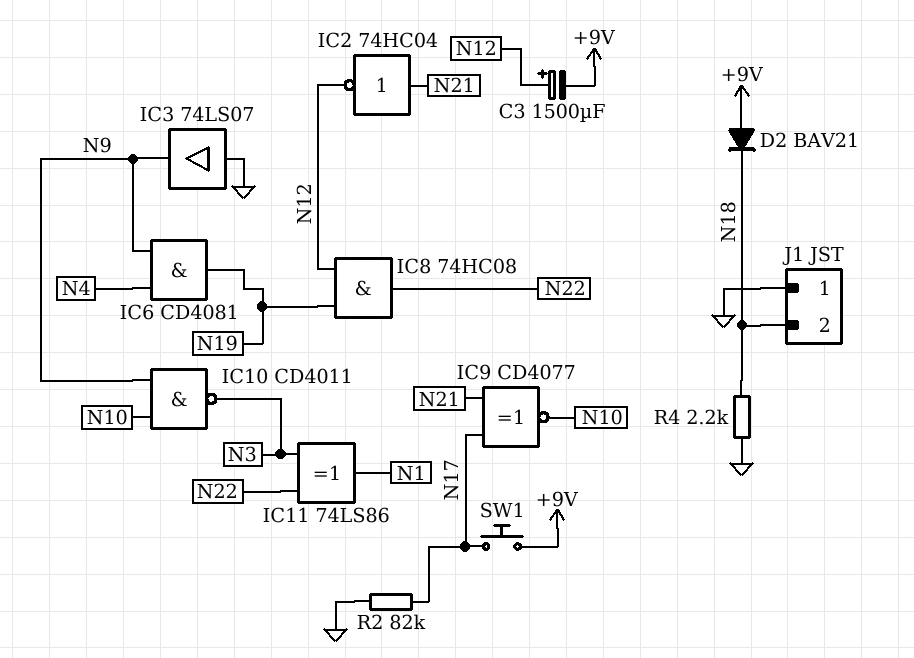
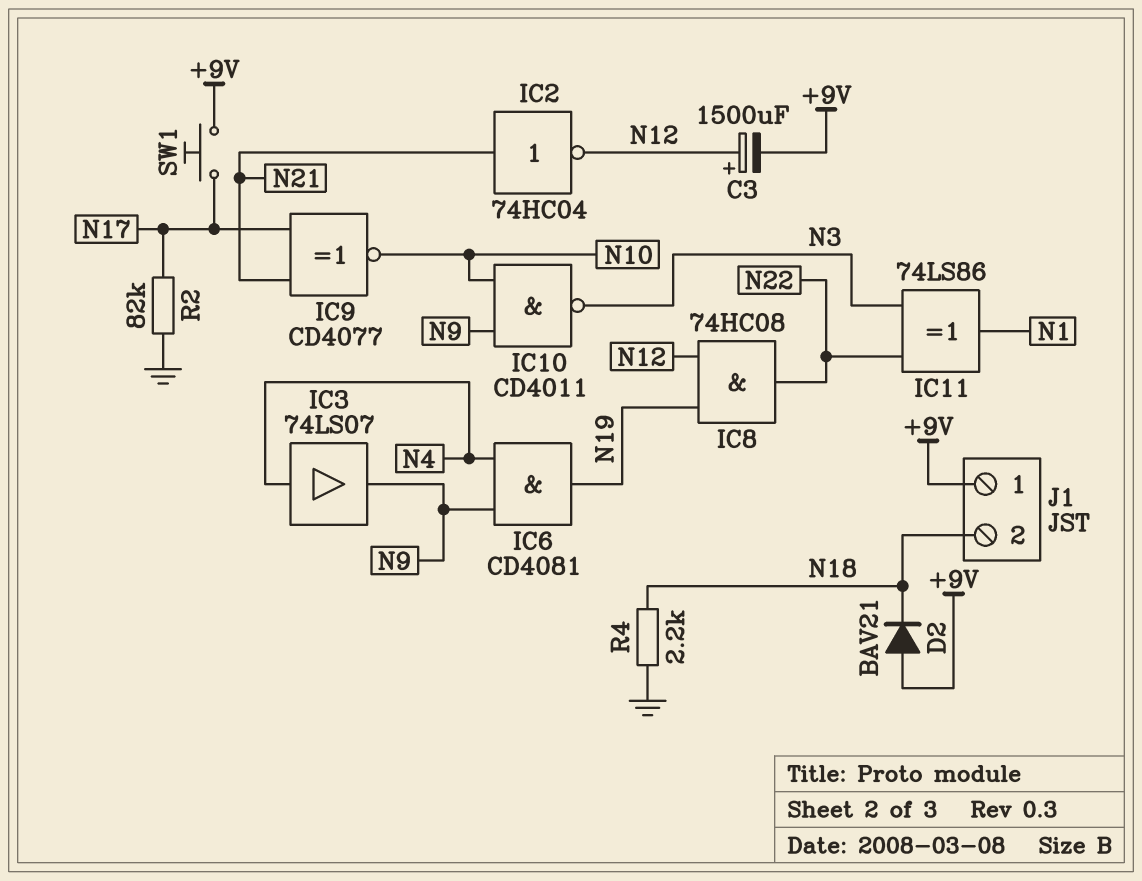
IC3: buffer 74LS07 (in GND, out N9) -> buffer 74LS07 (in N4, out N9)
J1 pin 1: GND -> +9V

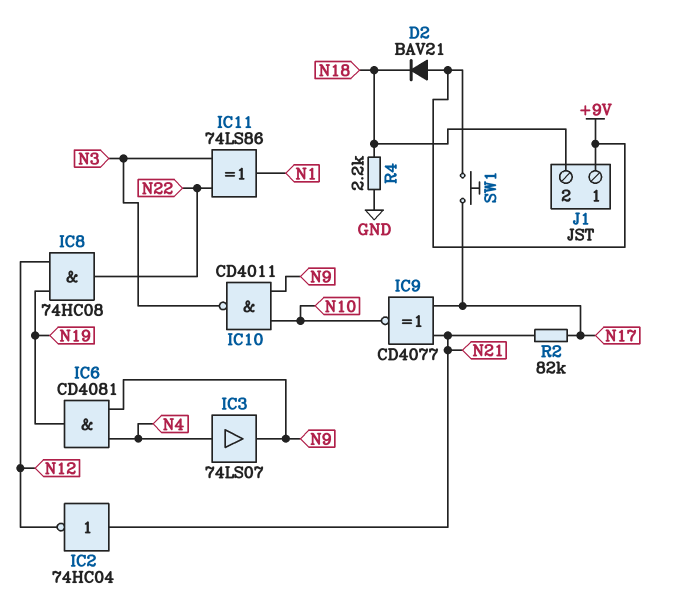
C3: 1500uF (plus N12, minus +9V) -> none
R2: 82k (GND, N17) -> 82k (N17, N21)

